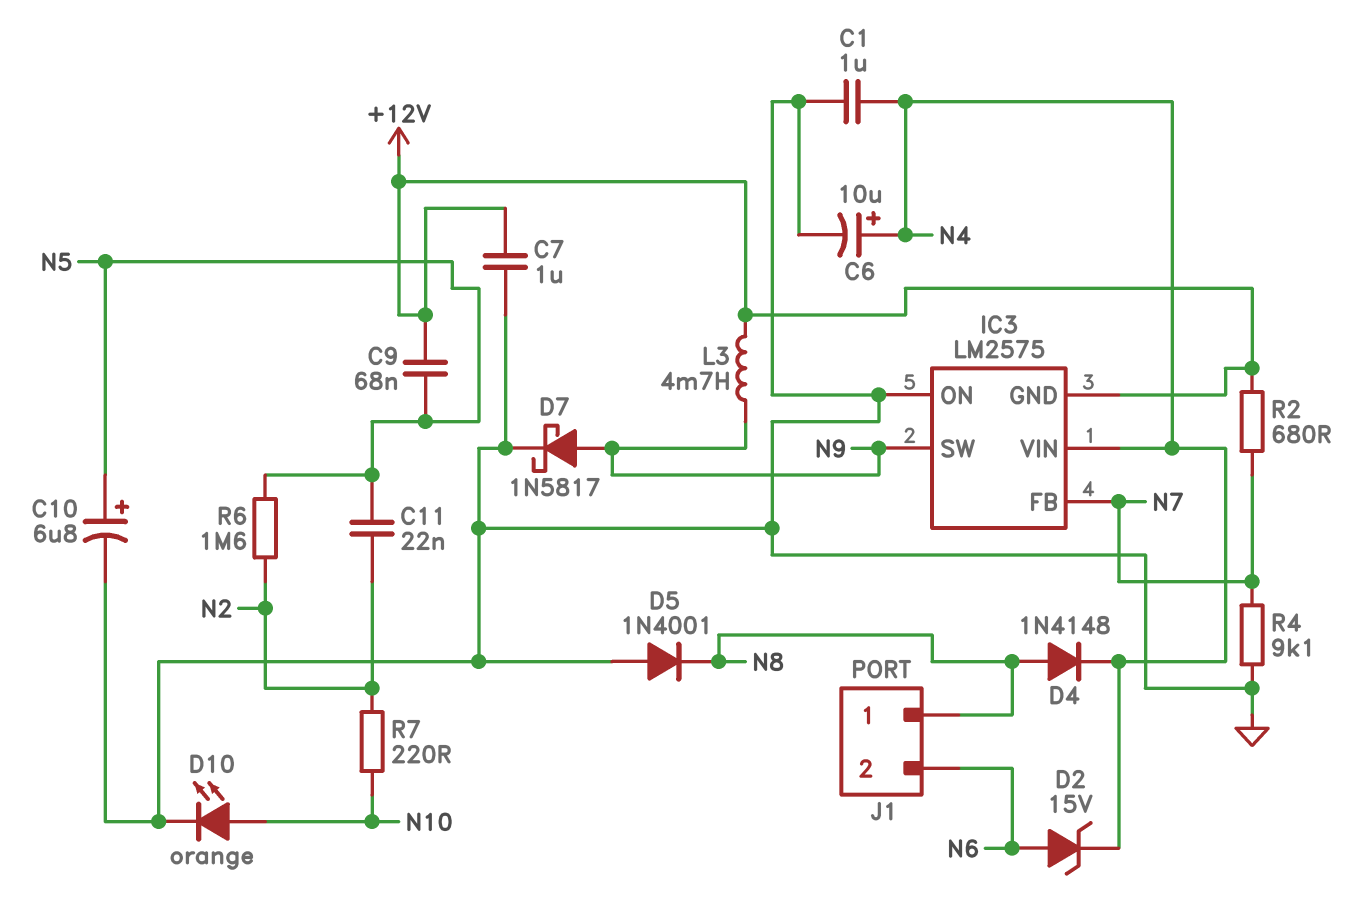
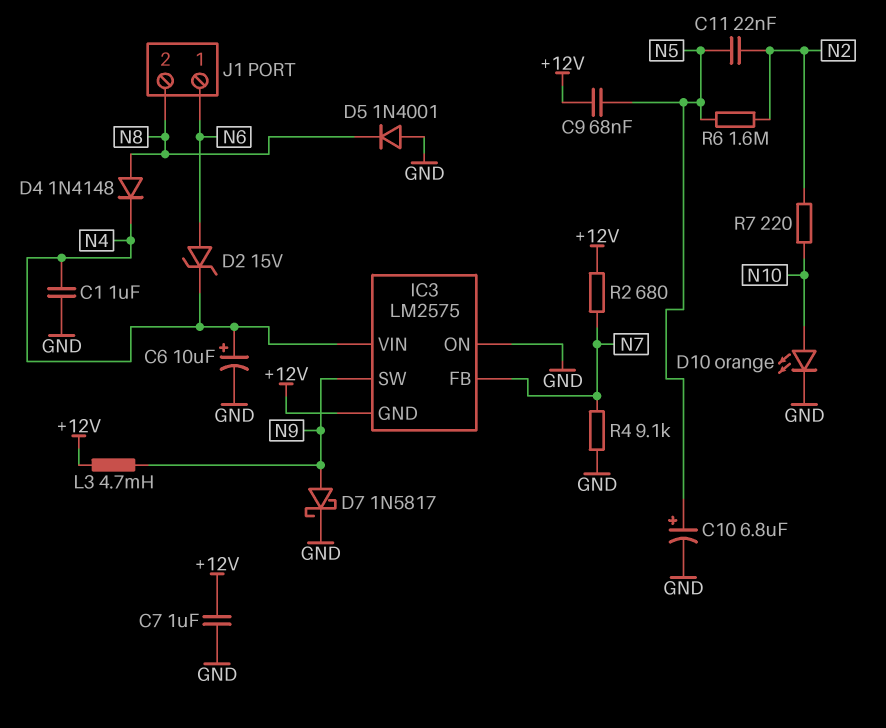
J1 pin 1: N8 -> N6
J1 pin 2: N6 -> N8

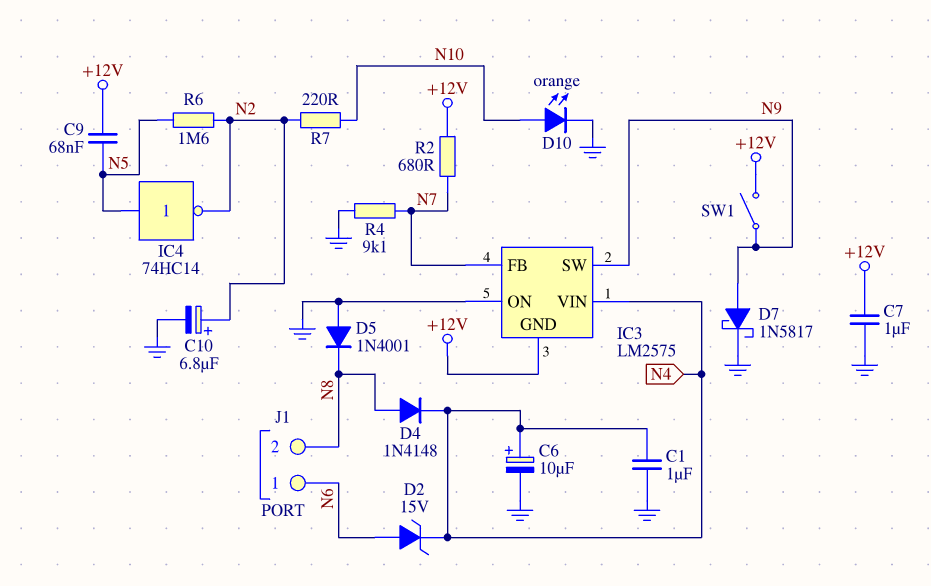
C10: 6.8uF (plus N5, minus GND) -> 6.8uF (plus N2, minus GND)
C11: 22nF (N2, N5) -> none
IC4: none -> NOT 74HC14 (in N5, out N2)
L3: 4.7mH (+12V, N9) -> none
SW1: none -> switch (+12V, N9)

